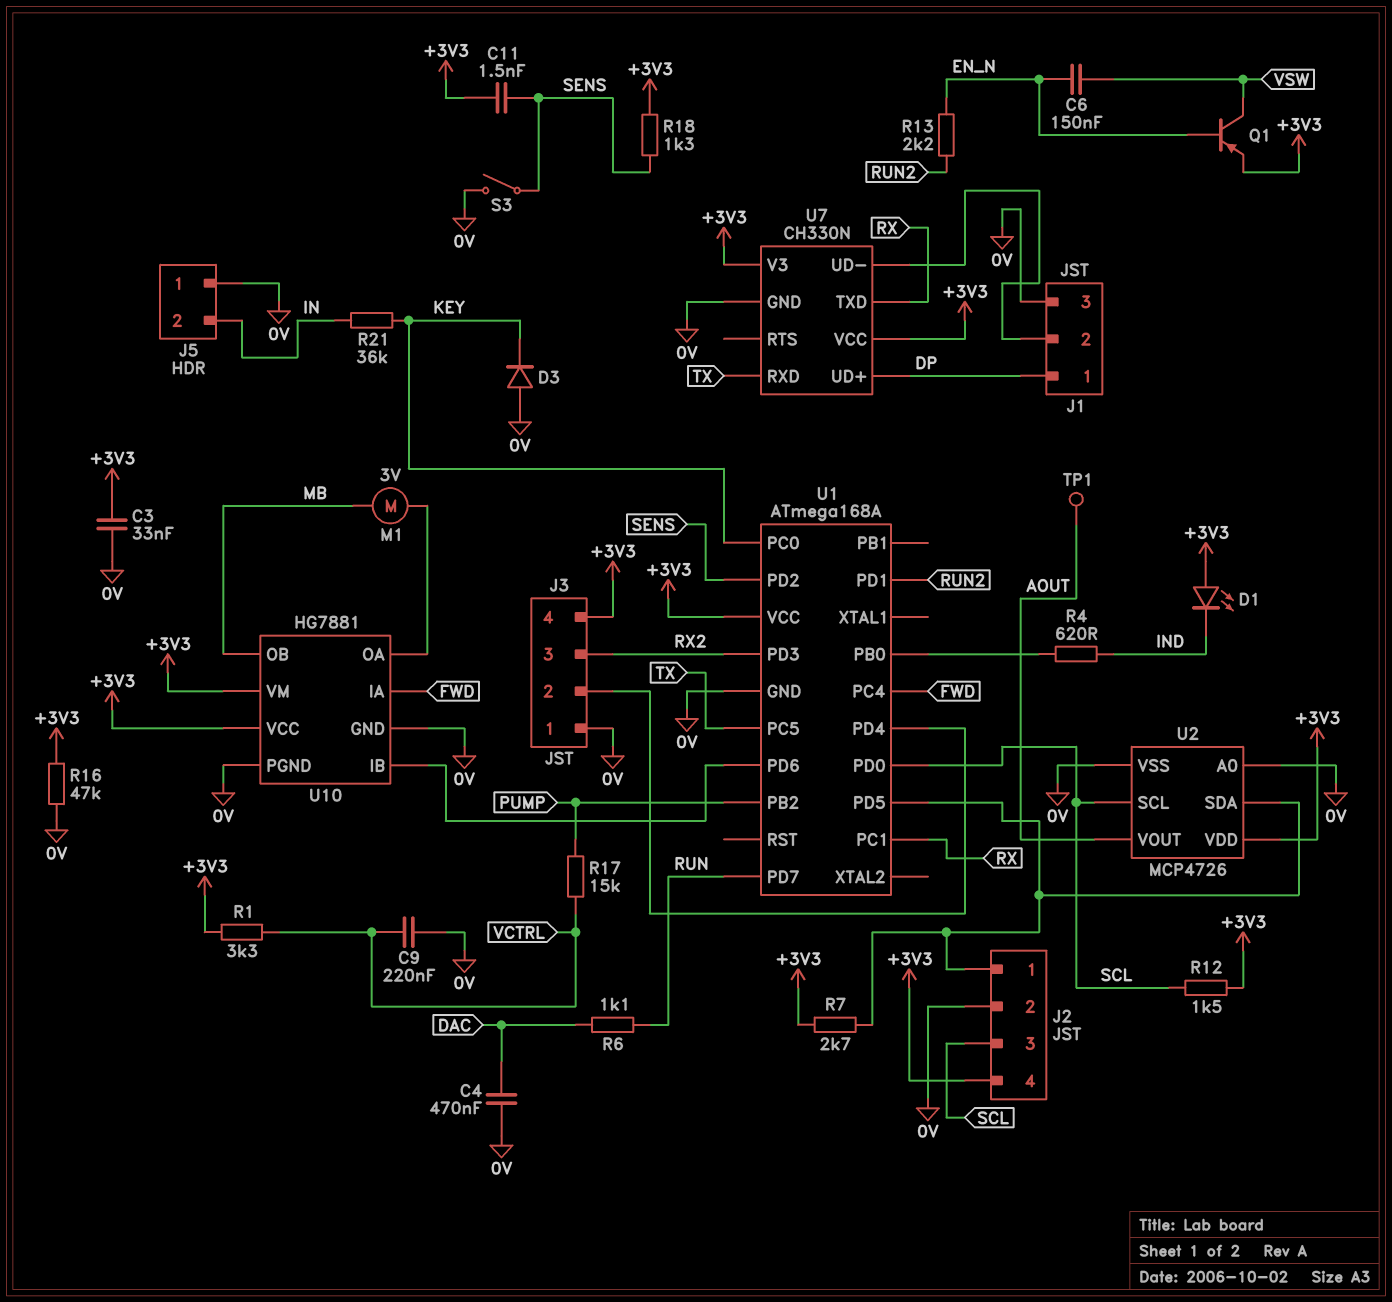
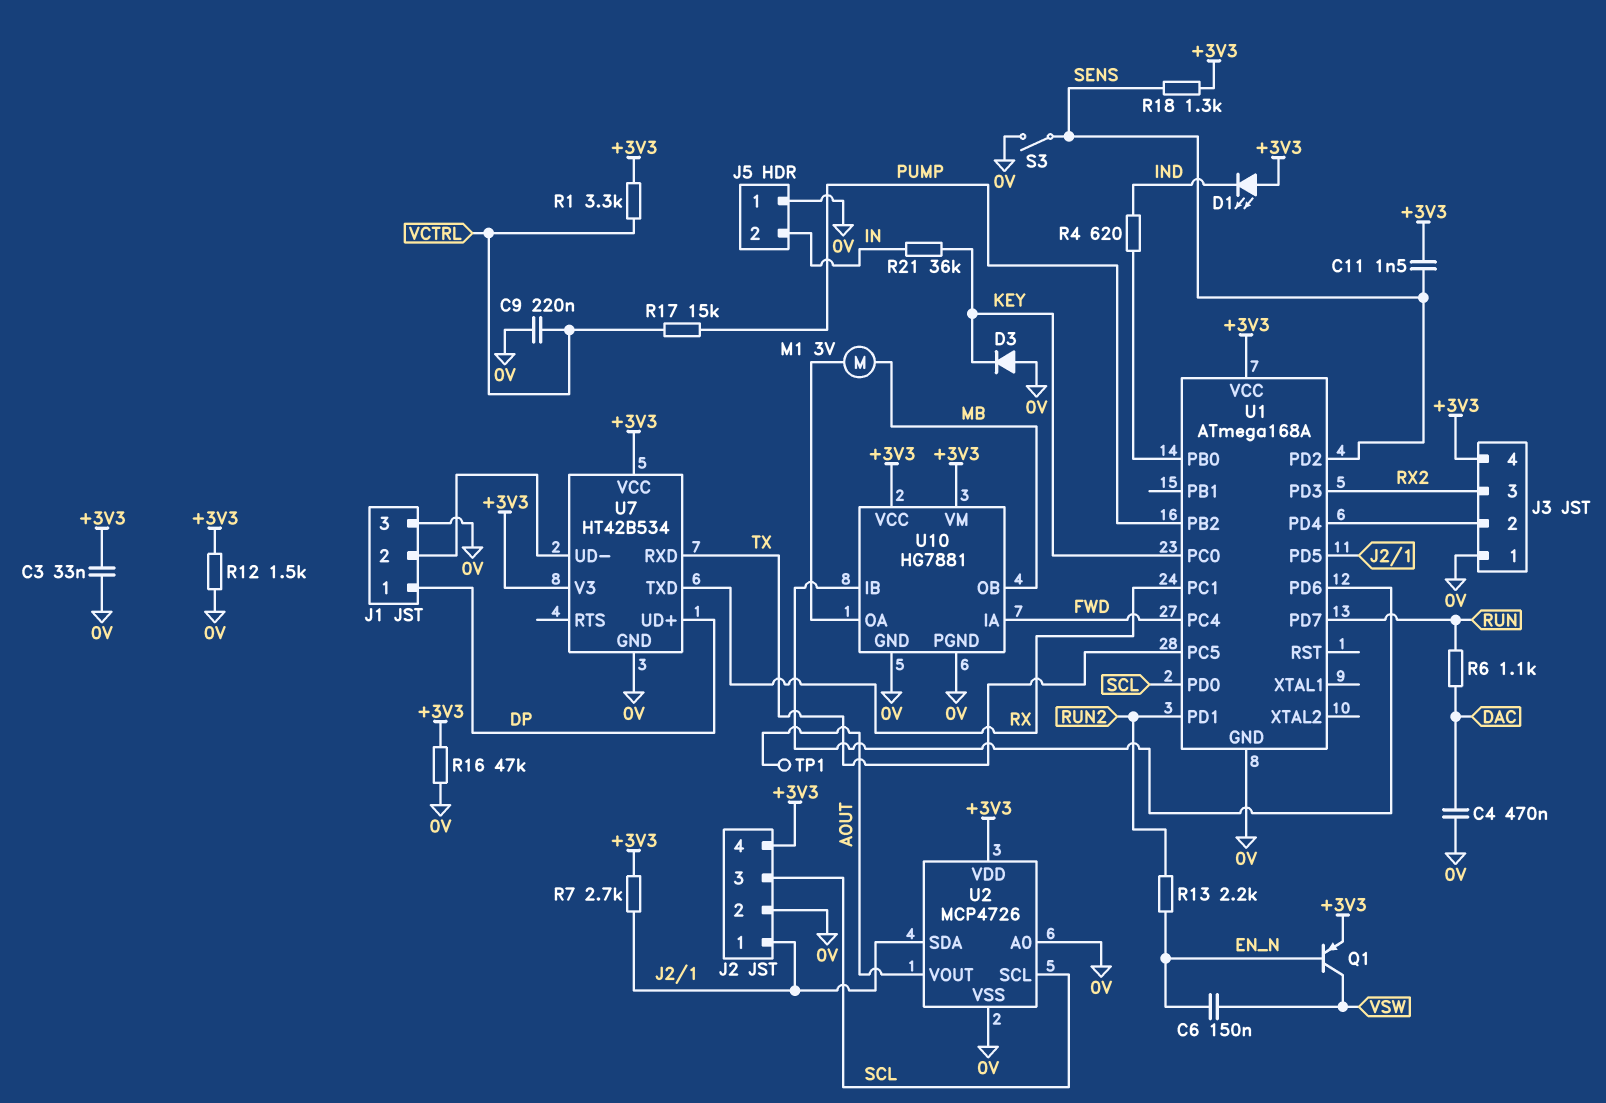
R12: 1.5k (+3V3, SCL) -> 1.5k (+3V3, 0V)
U7: CH330N -> HT42B534

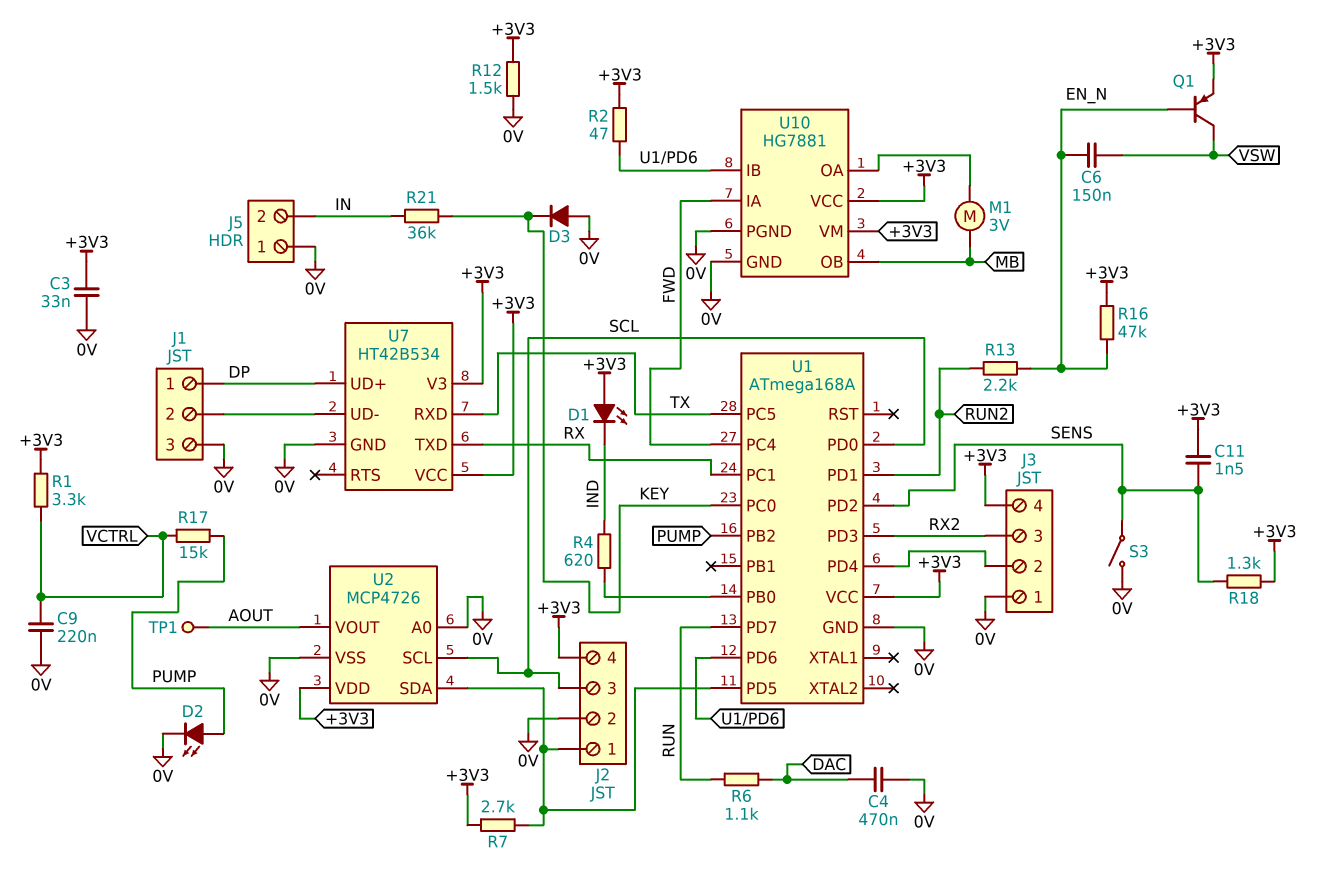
D2: none -> LED (A PUMP, K 0V)
R2: none -> 47 (+3V3, U1/PD6)
R16: 47k (+3V3, 0V) -> 47k (+3V3, EN_N)

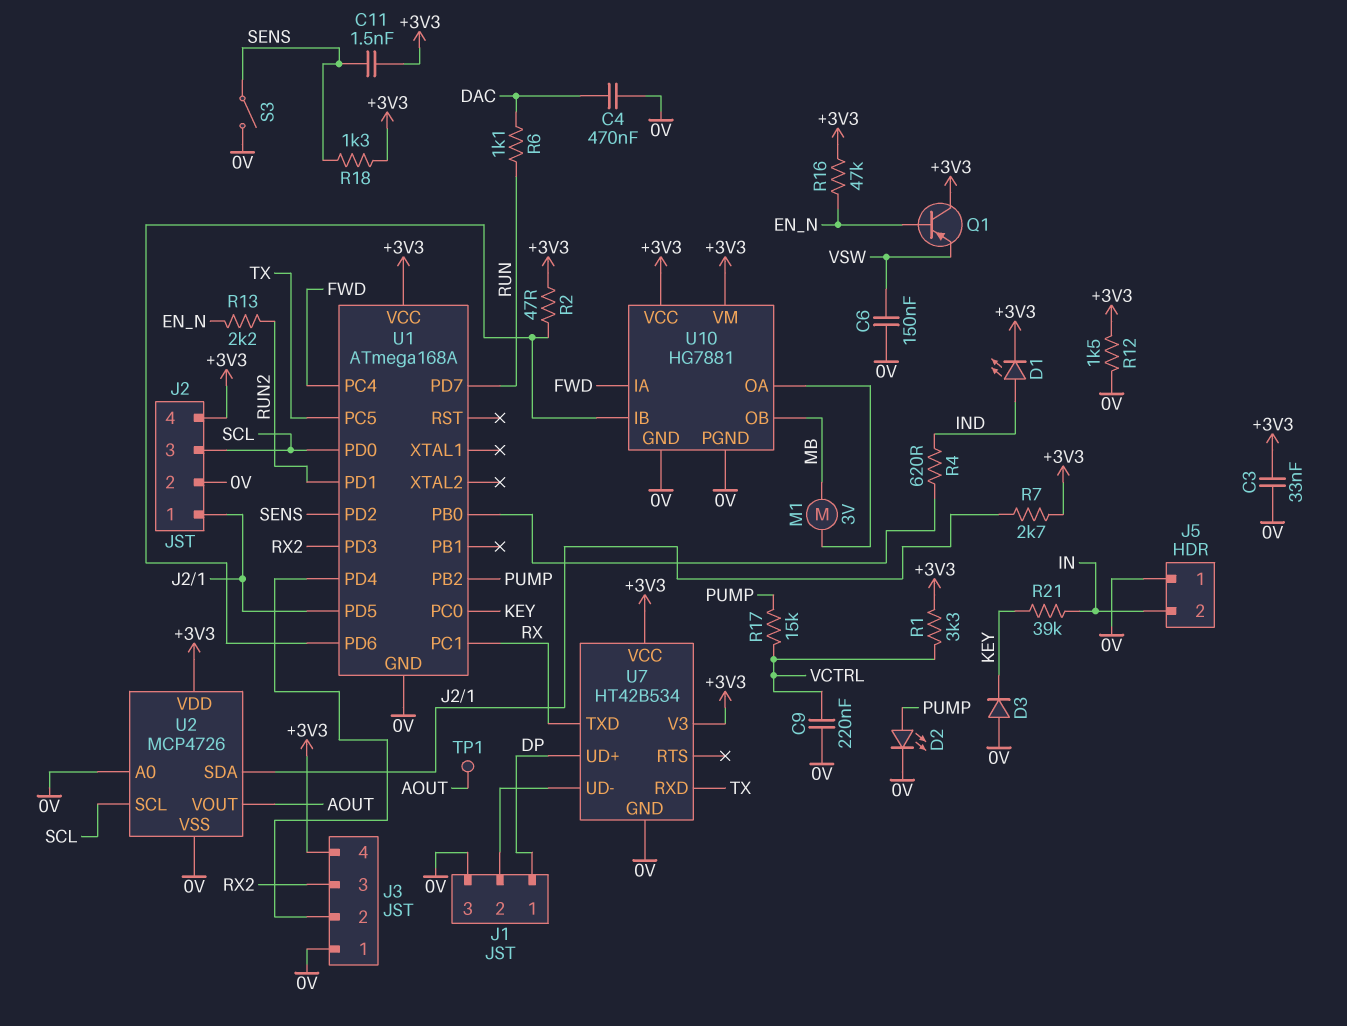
C6: 150nF (EN_N, VSW) -> 150nF (0V, VSW)
D1: LED (A +3V3, K IND) -> LED (A IND, K +3V3)
Q1: PNP (B EN_N, C VSW, E +3V3) -> PNP (B EN_N, C +3V3, E VSW)
R21: 36k (IN, KEY) -> 39k (IN, KEY)

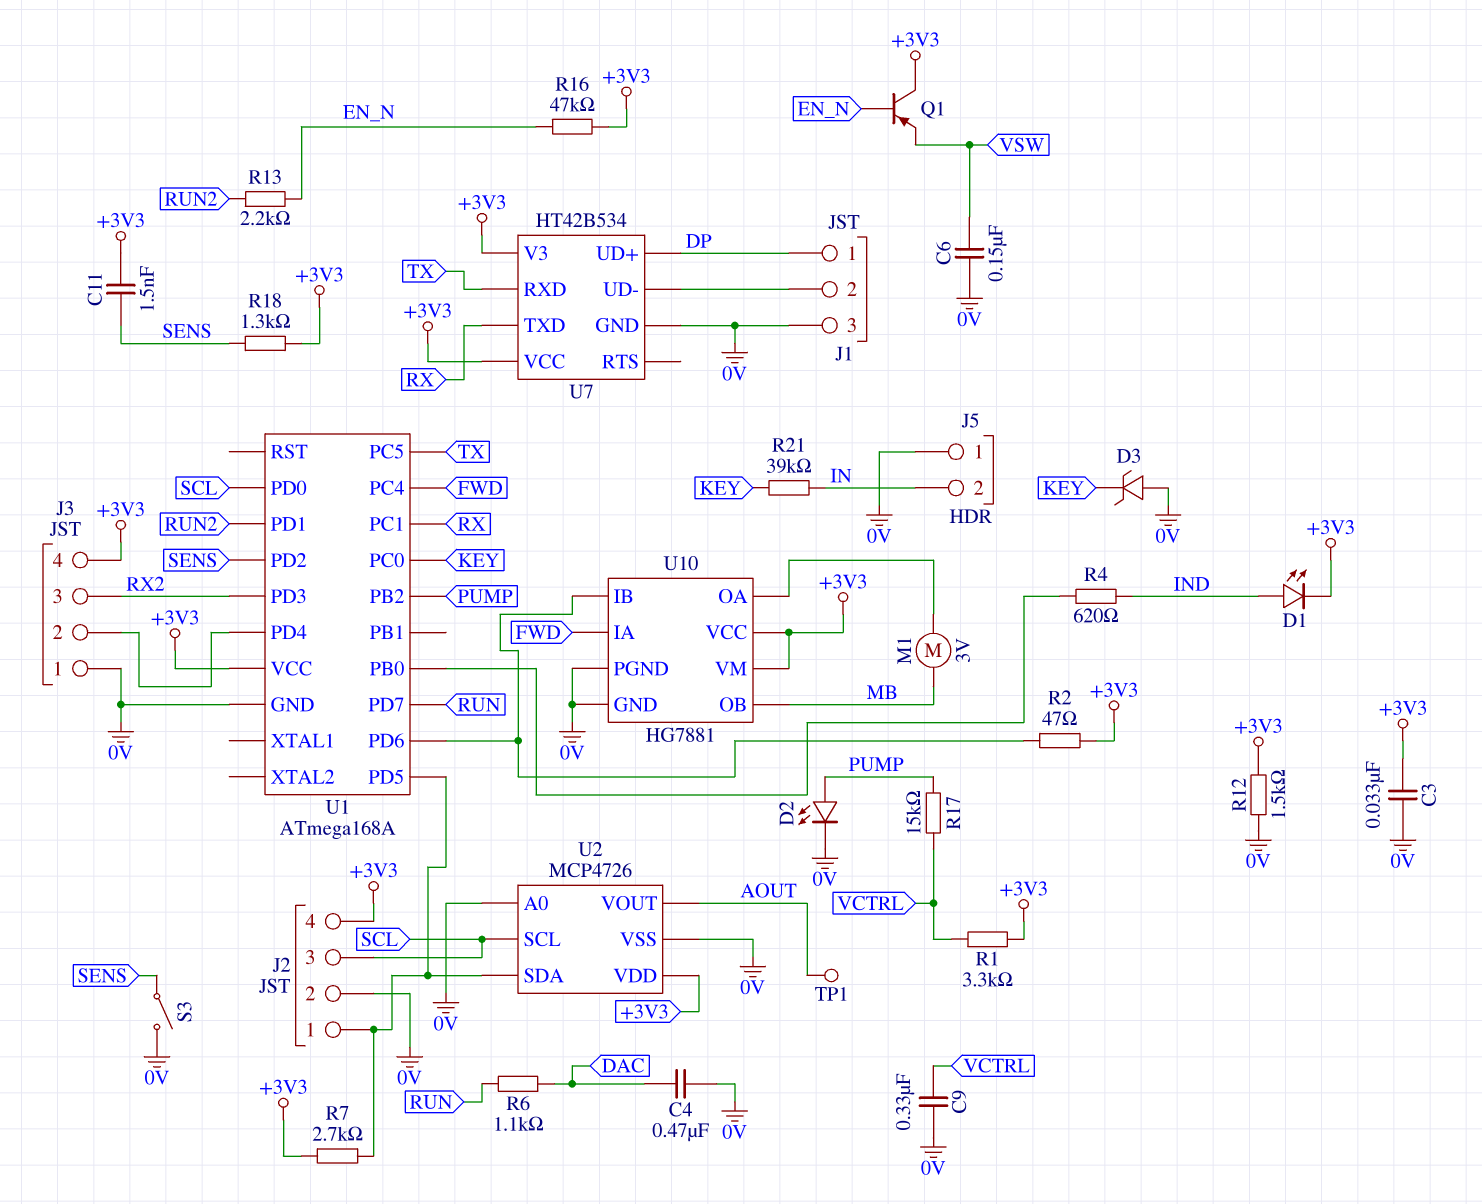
C9: 220nF (0V, VCTRL) -> 330nF (0V, VCTRL)
D3: diode (A 0V, K KEY) -> zener (A 0V, K KEY)

